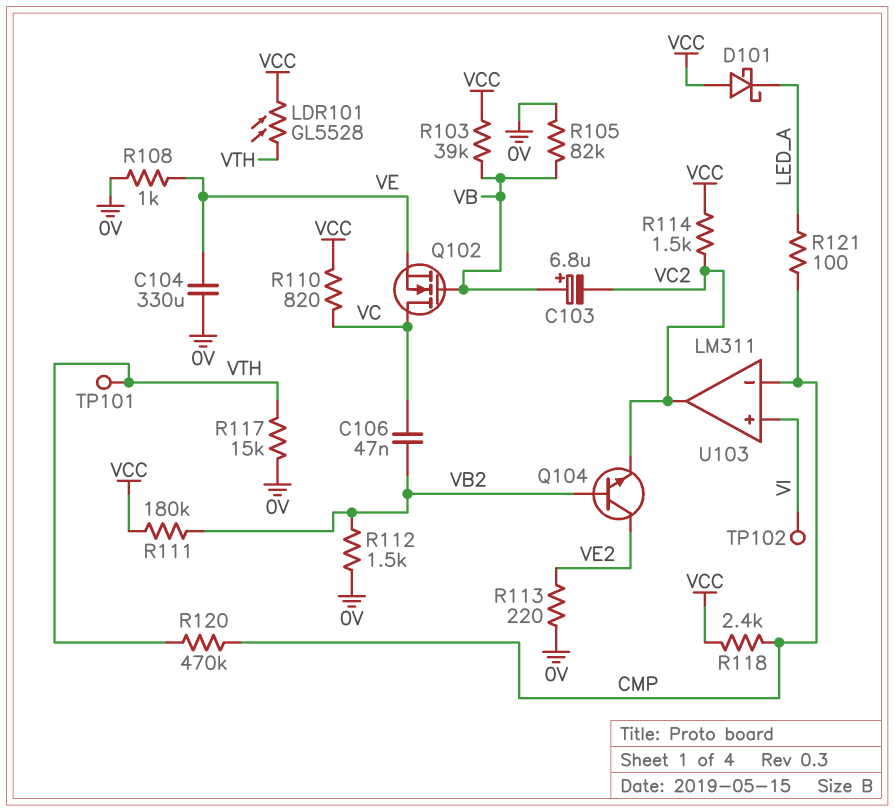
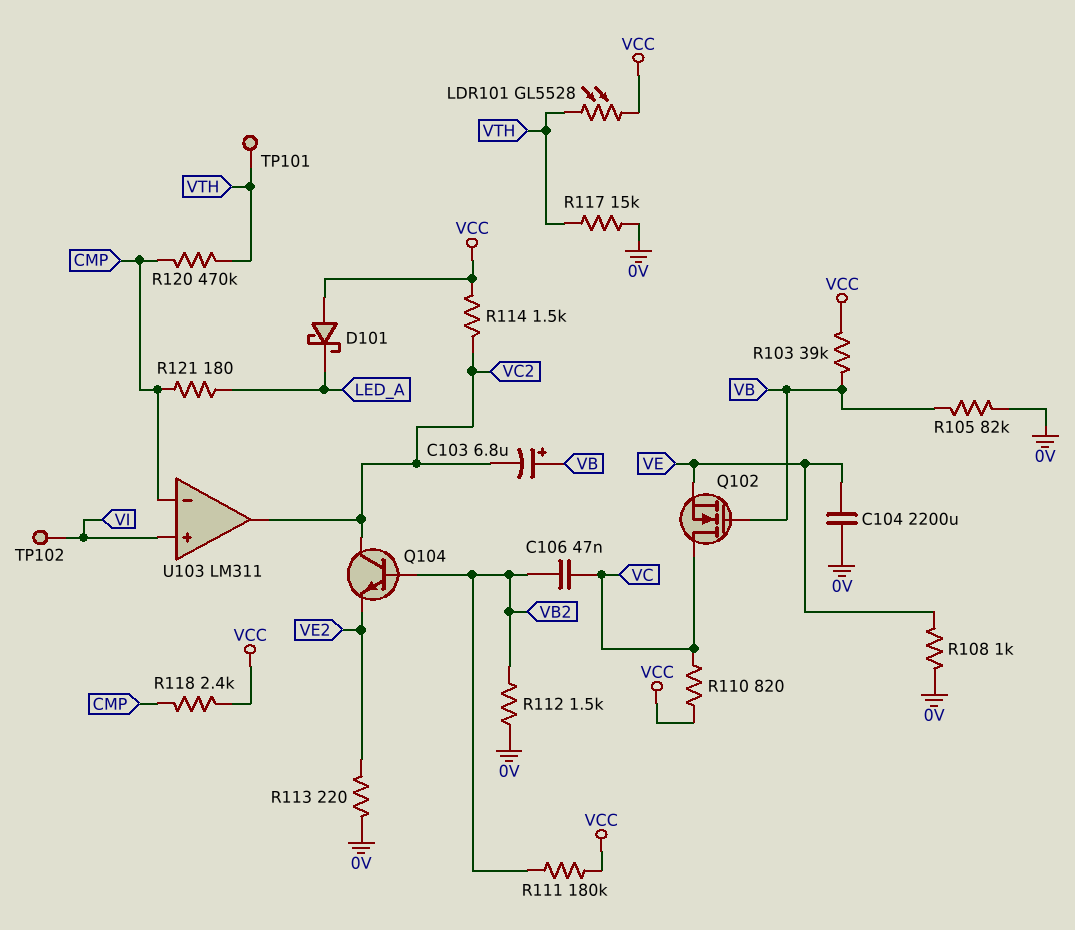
C104: 330uF (0V, VE) -> 2200uF (0V, VE)
Q104: NPN (B VB2, C VE2, E VC2) -> NPN (B VB2, C VC2, E VE2)
R121: 100 (CMP, LED_A) -> 180 (CMP, LED_A)

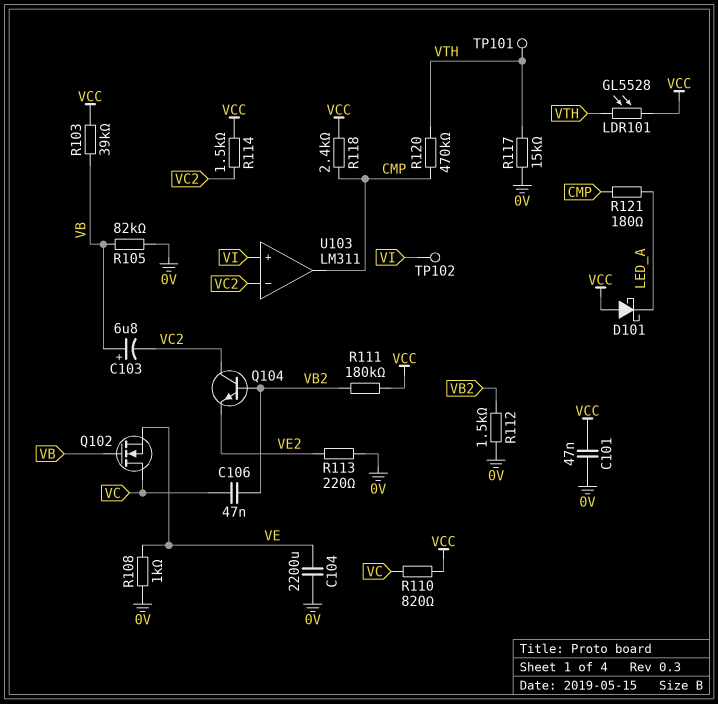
C101: none -> 47nF (0V, VCC)
U103 pin in-: CMP -> VC2
U103 pin out: VC2 -> CMP

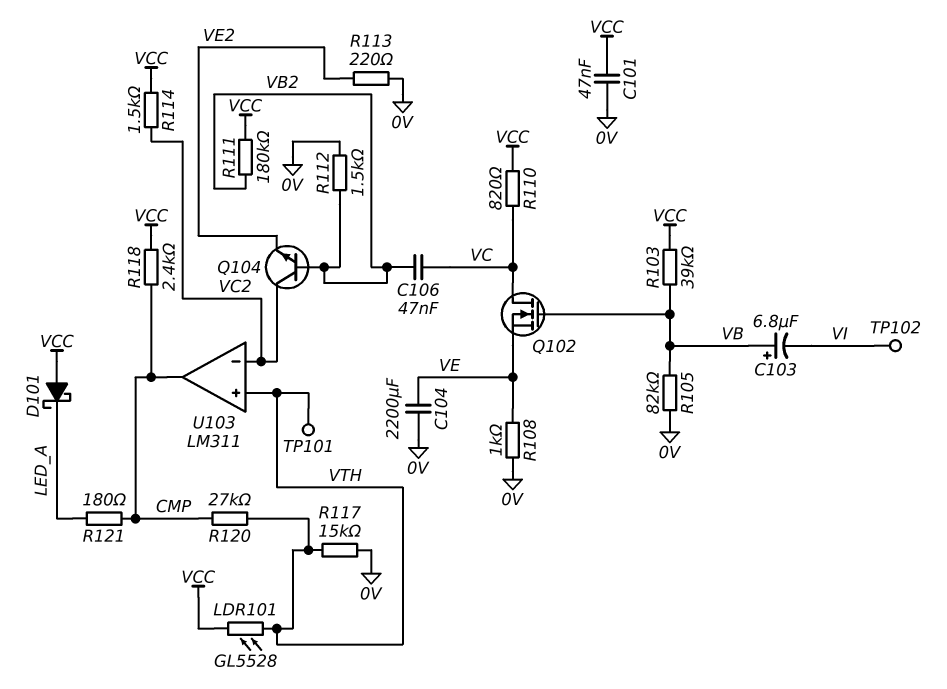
C103: 6.8uF (plus VB, minus VC2) -> 6.8uF (plus VB, minus VI)
R120: 470k (CMP, VTH) -> 27k (CMP, VTH)
U103 pin in+: VI -> VTH

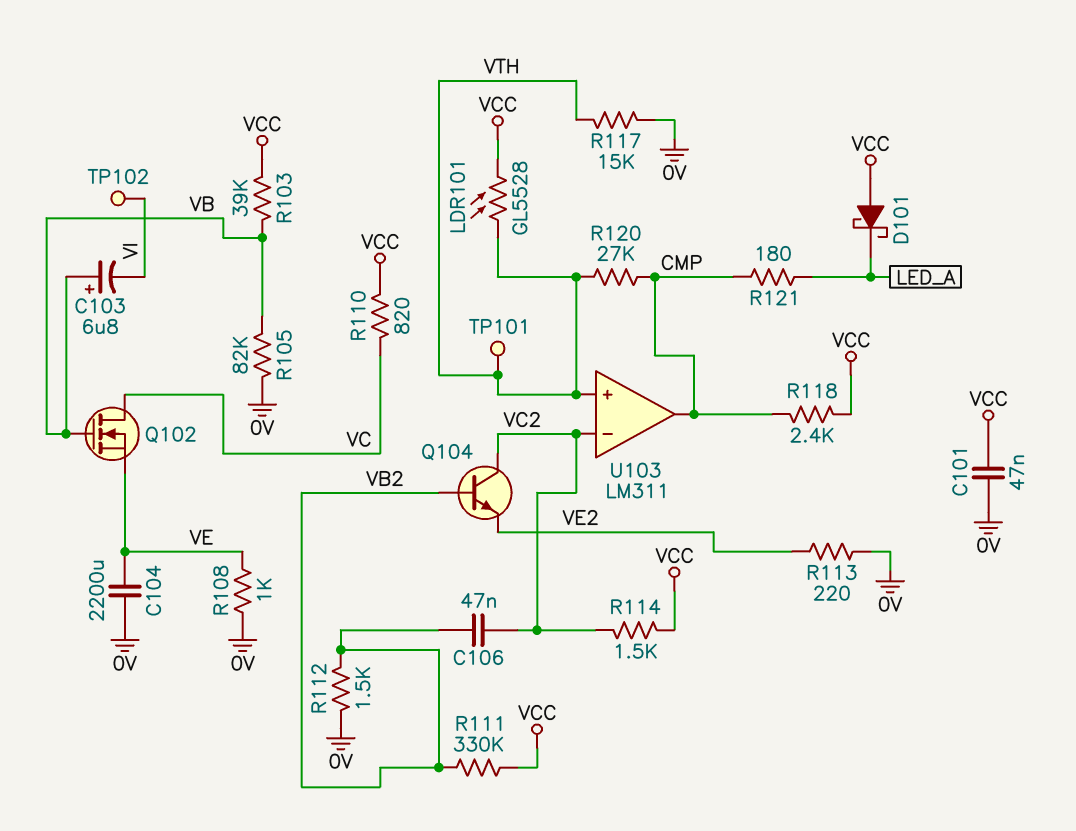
C106: 47nF (VB2, VC) -> 47nF (VB2, VC2)
R111: 180k (VB2, VCC) -> 330k (VB2, VCC)

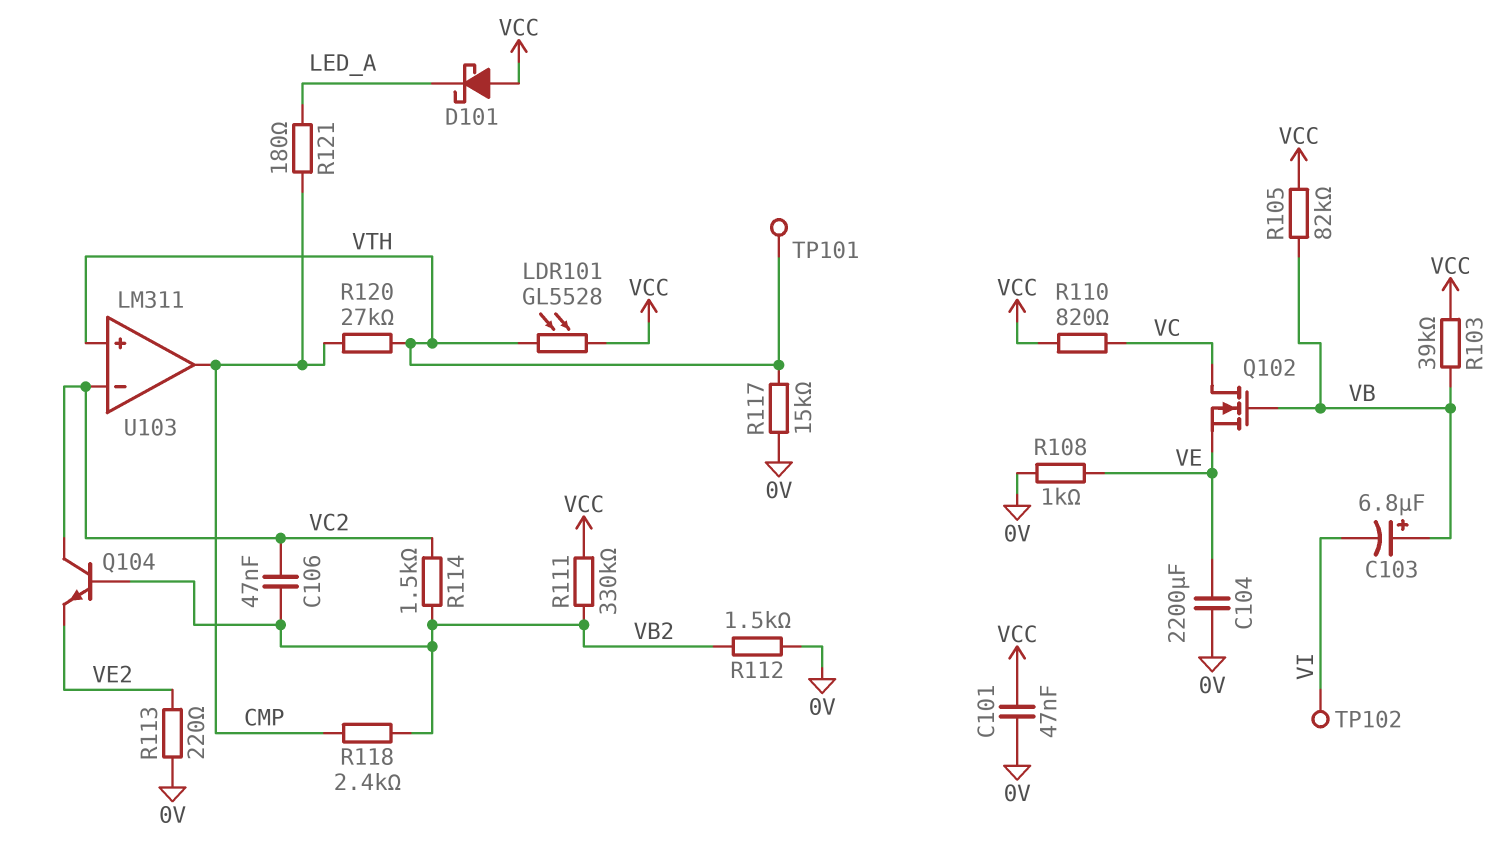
R105: 82k (0V, VB) -> 82k (VB, VCC)
R114: 1.5k (VC2, VCC) -> 1.5k (VB2, VC2)
R118: 2.4k (CMP, VCC) -> 2.4k (CMP, VB2)

